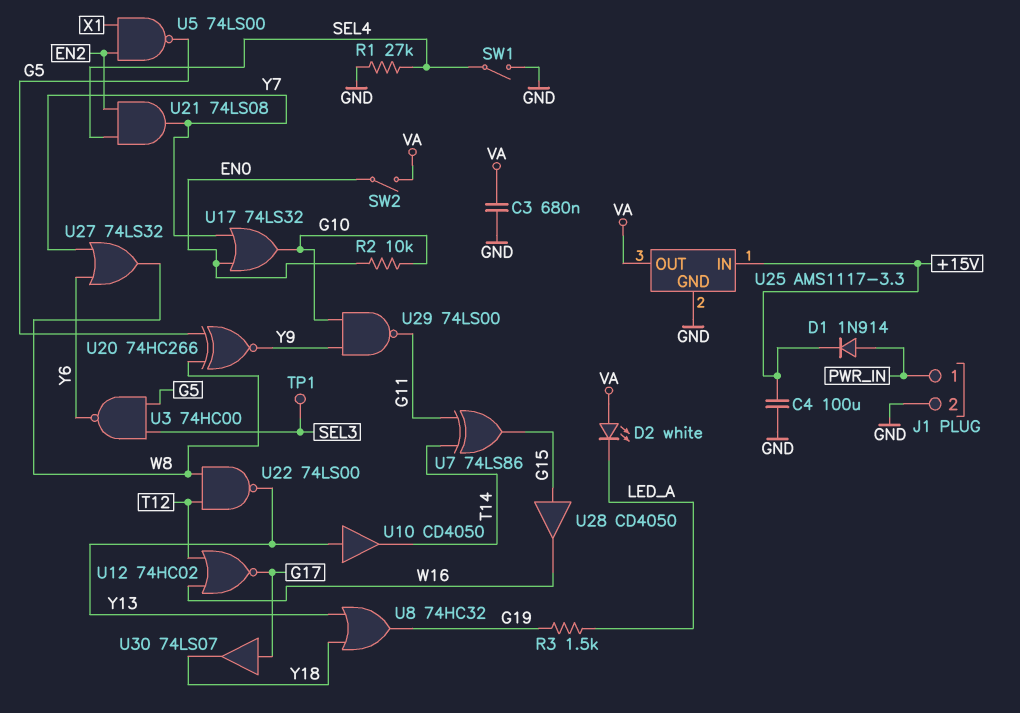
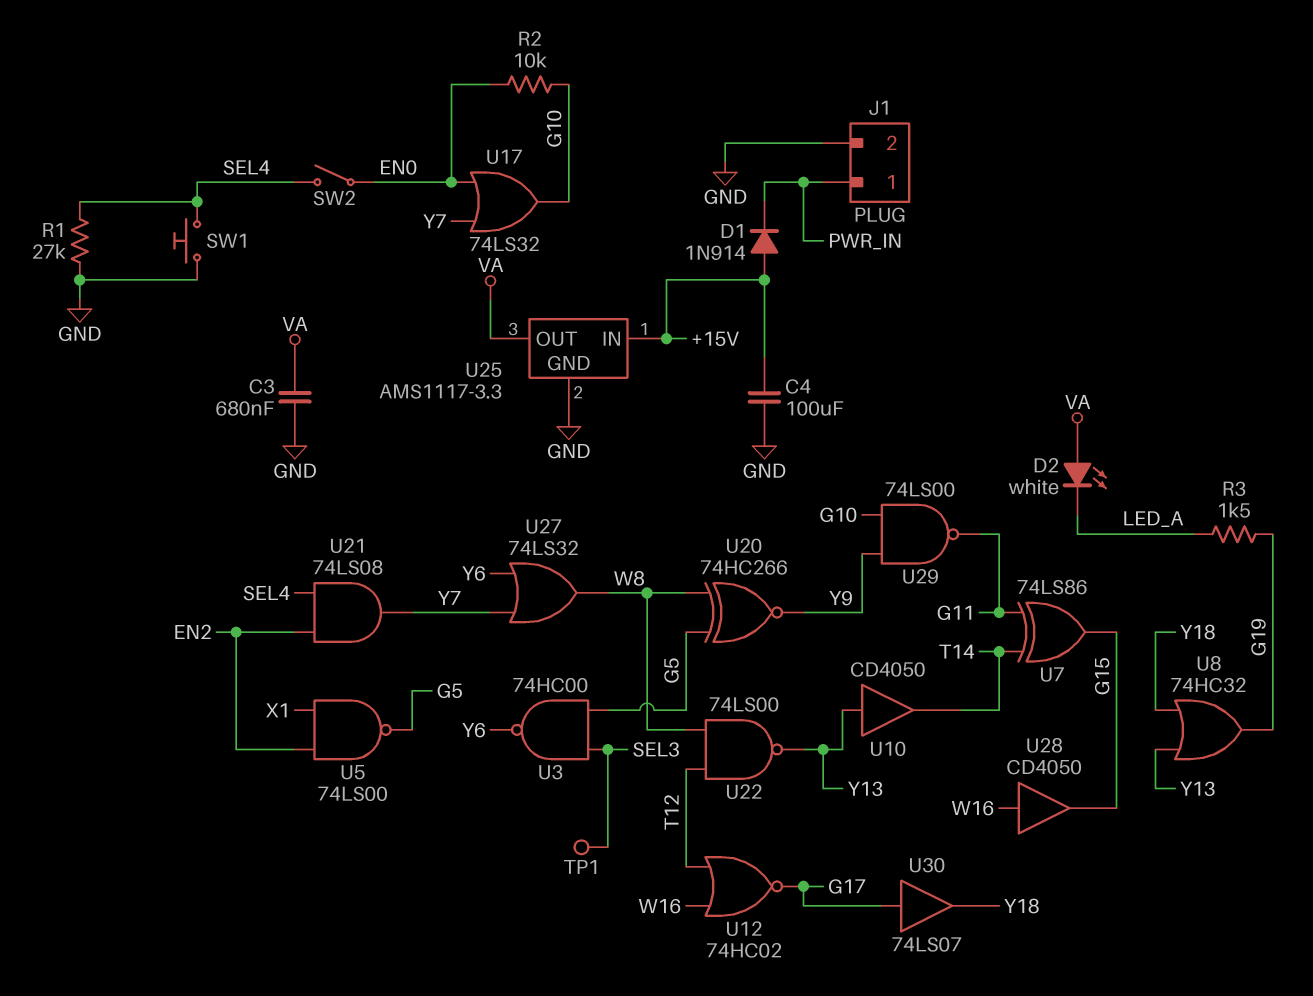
D1: diode 1N914 (A PWR_IN, K +15V) -> diode 1N914 (A +15V, K PWR_IN)
SW1: switch (GND, SEL4) -> button (GND, SEL4)
SW2: switch (EN0, VA) -> switch (EN0, SEL4)
U28: buffer CD4050 (in G15, out W16) -> buffer CD4050 (in W16, out G15)

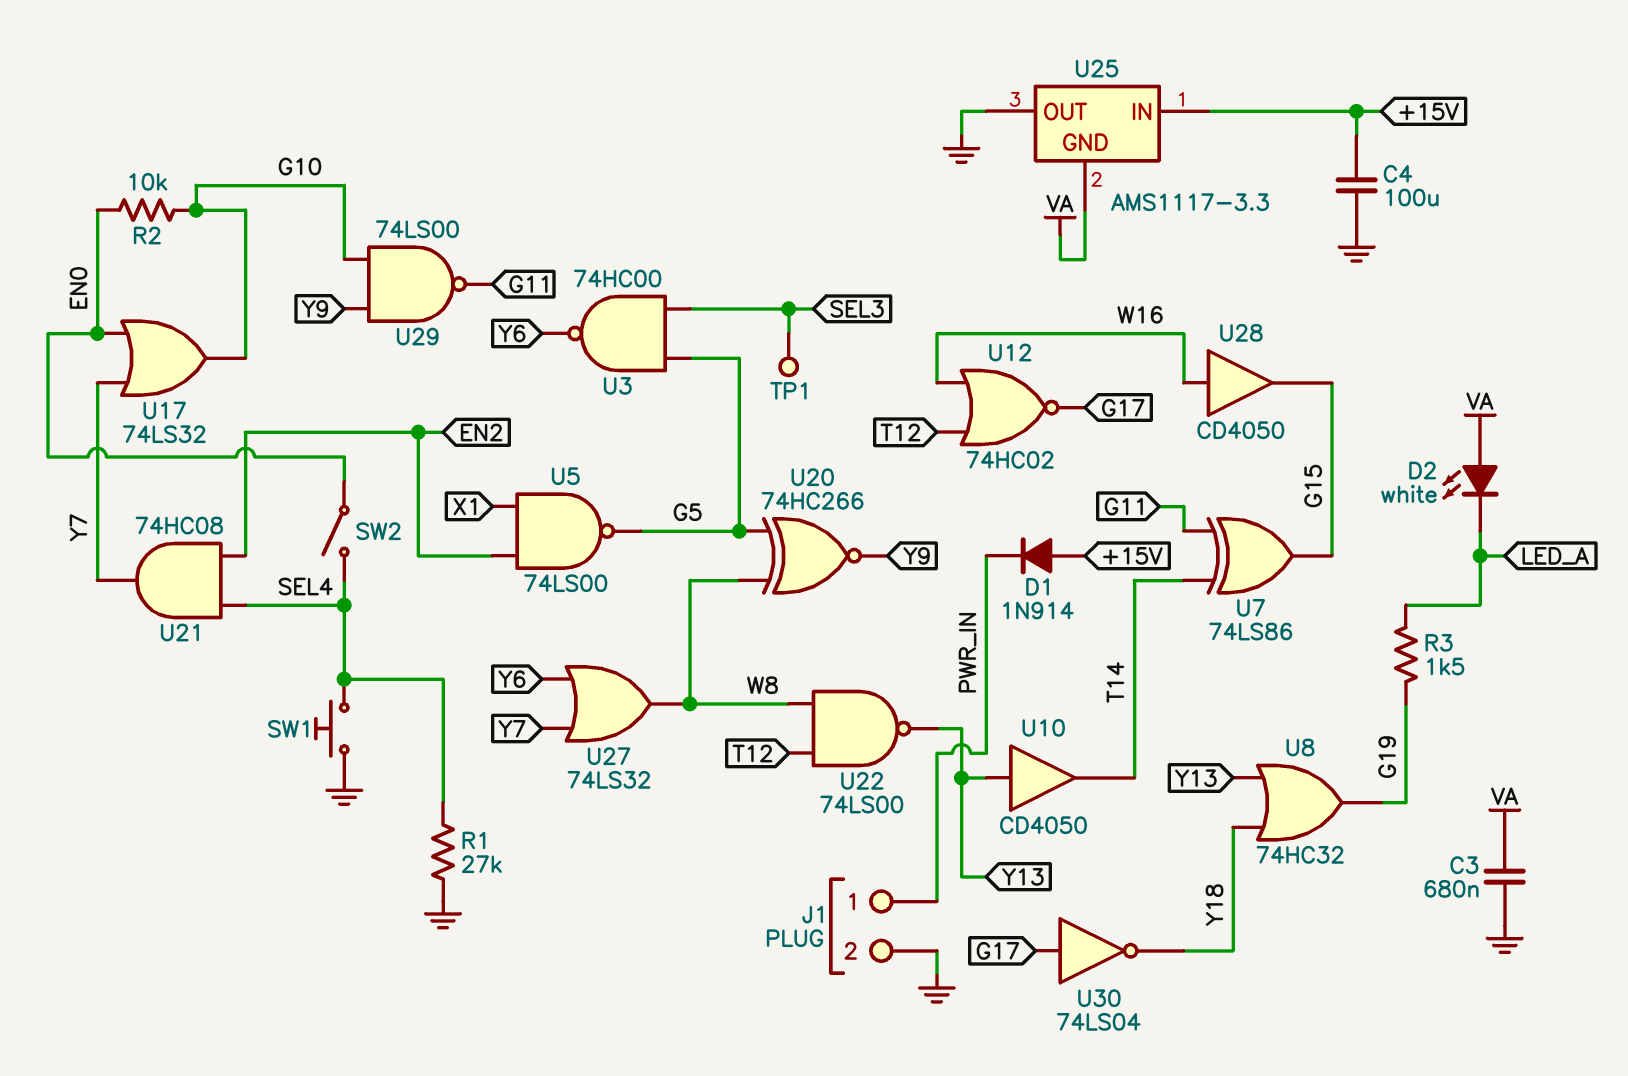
U21: AND 74LS08 (in EN2, in SEL4, out Y7) -> AND 74HC08 (in EN2, in SEL4, out Y7)
U25 pin GND: GND -> VA
U25 pin OUT: VA -> GND
U30: buffer 74LS07 (in G17, out Y18) -> NOT 74LS04 (in G17, out Y18)

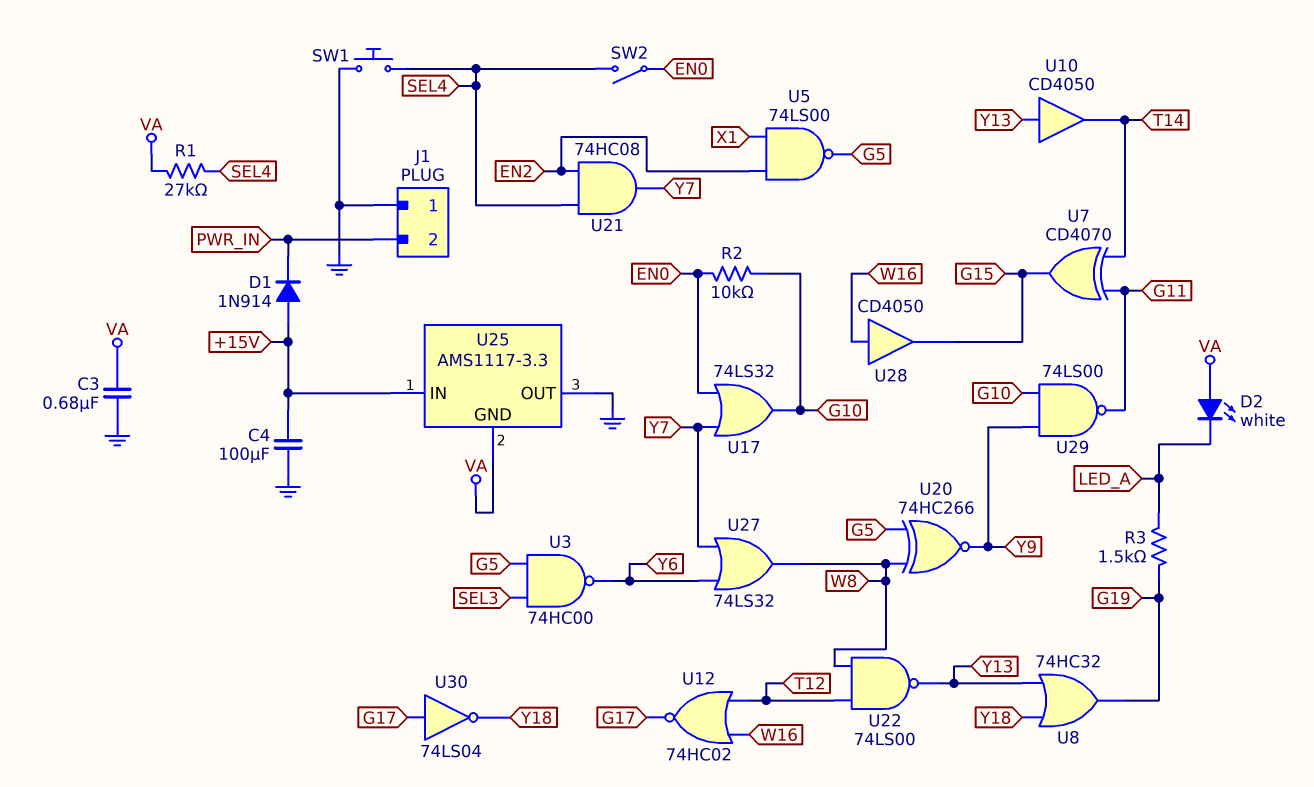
J1 pin 1: PWR_IN -> GND
J1 pin 2: GND -> PWR_IN
R1: 27k (GND, SEL4) -> 27k (SEL4, VA)
TP1: test point (SEL3) -> none
U7: XOR 74LS86 (in G11, in T14, out G15) -> XOR CD4070 (in G11, in T14, out G15)

